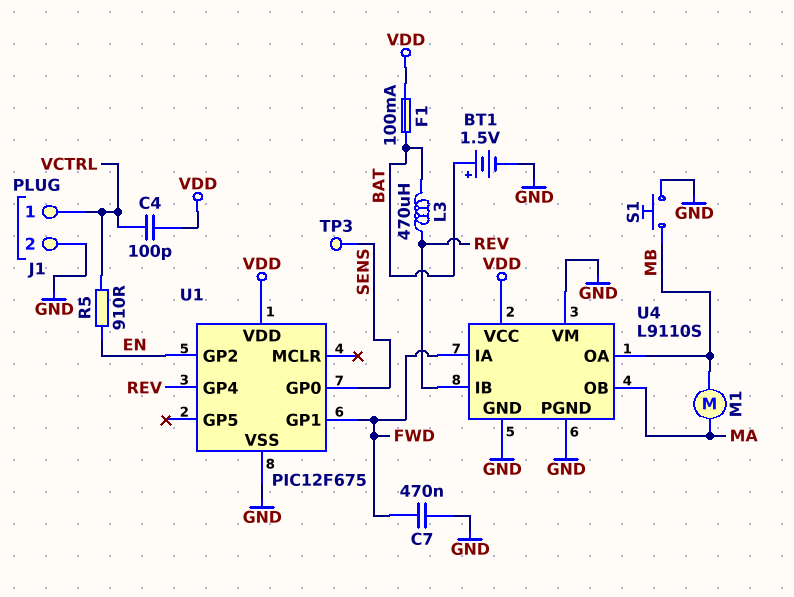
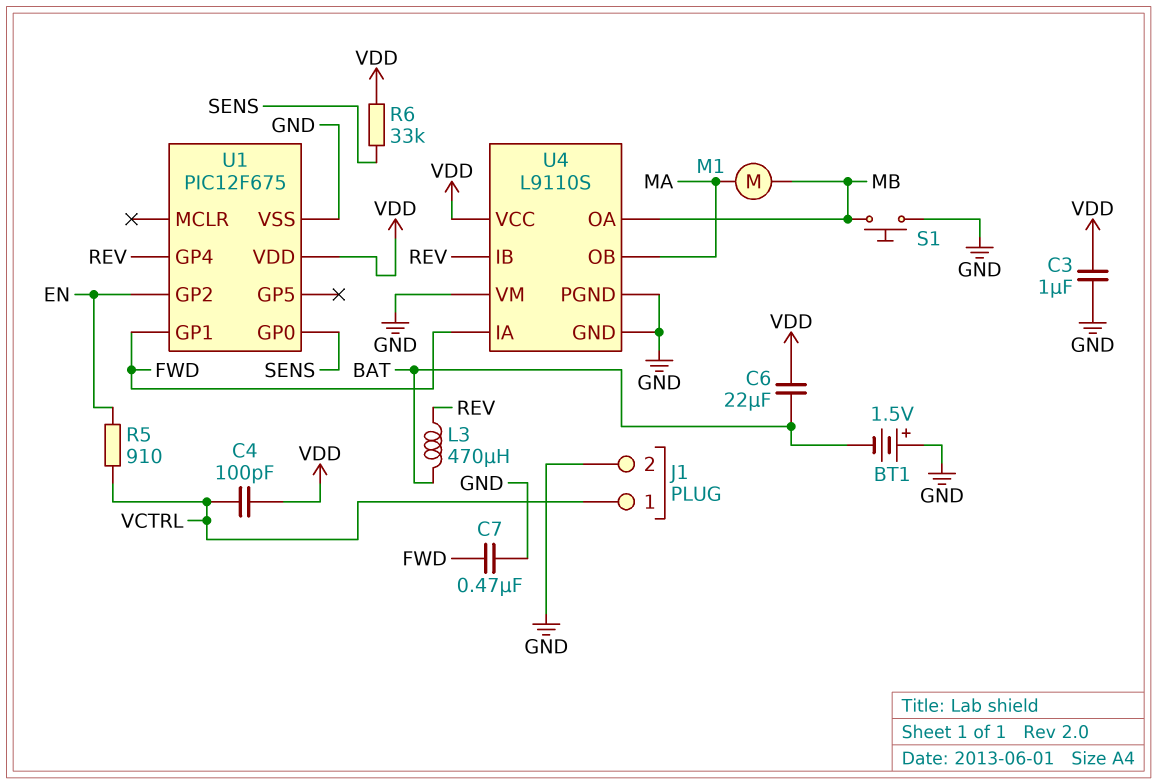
BT1: 1.5V (plus BAT, minus GND) -> 1.5V (plus GND, minus BAT)
C3: none -> 1uF (GND, VDD)
C6: none -> 22uF (BAT, VDD)
F1: 100mA (BAT, VDD) -> none
R6: none -> 33k (SENS, VDD)
TP3: test point (SENS) -> none

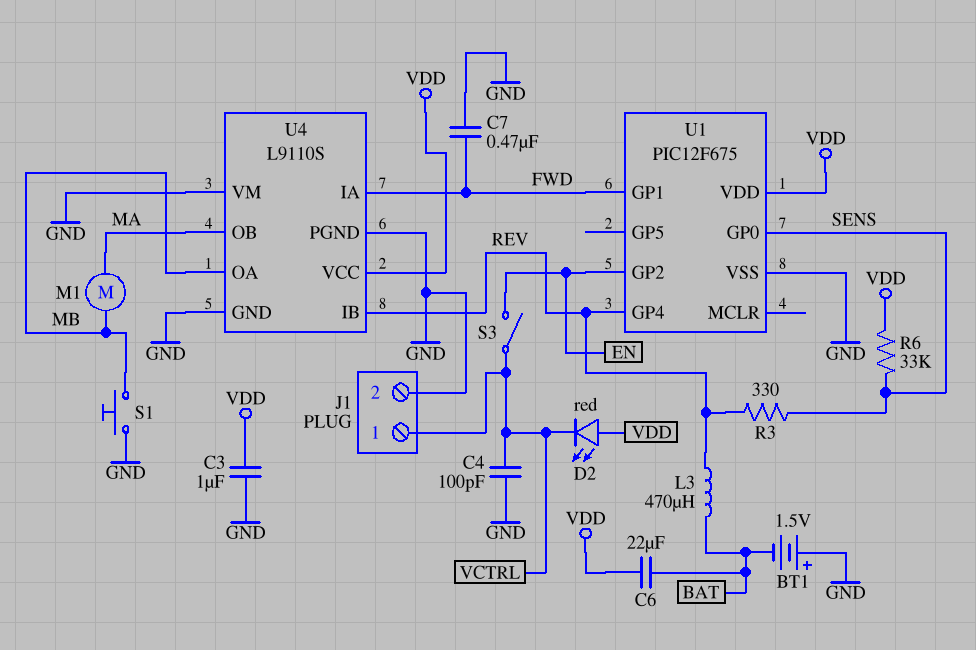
C4: 100pF (VCTRL, VDD) -> 100pF (GND, VCTRL)
D2: none -> LED red (A VDD, K VCTRL)
R3: none -> 330 (REV, SENS)
R5: 910 (EN, VCTRL) -> none
S3: none -> switch (EN, VCTRL)

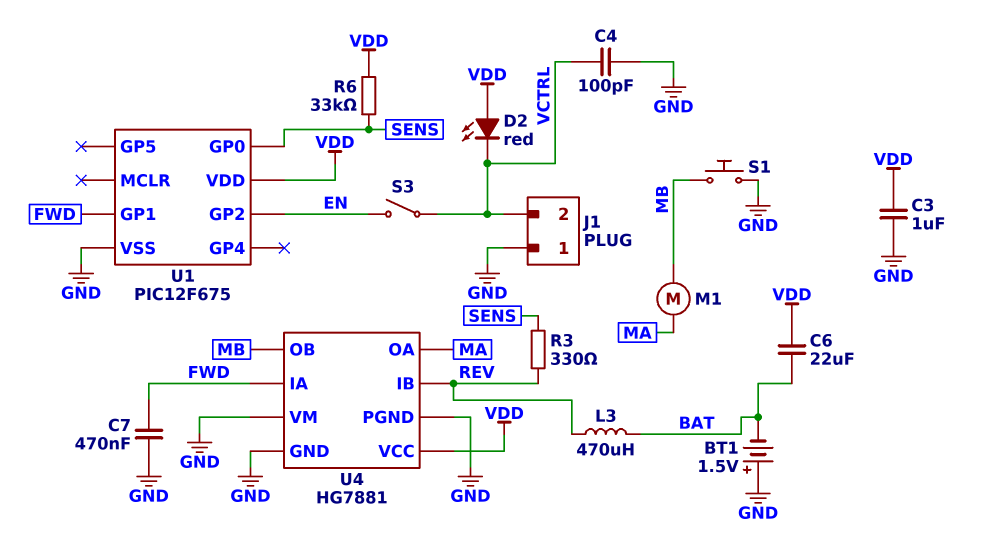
J1 pin 1: VCTRL -> GND
J1 pin 2: GND -> VCTRL
U1 pin GP4: REV -> none
U4: L9110S -> HG7881
U4 pin OA: MB -> MA
U4 pin OB: MA -> MB

